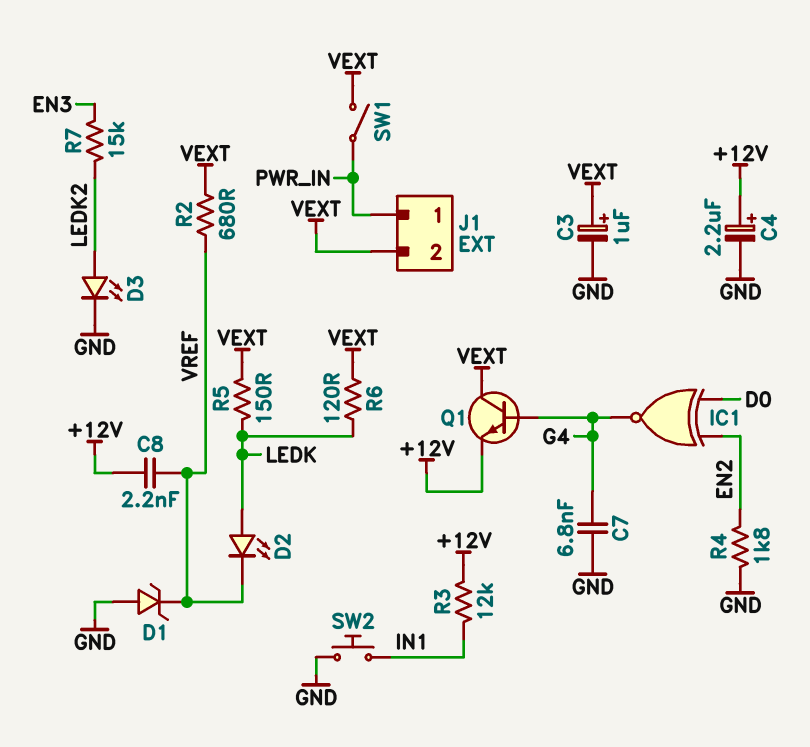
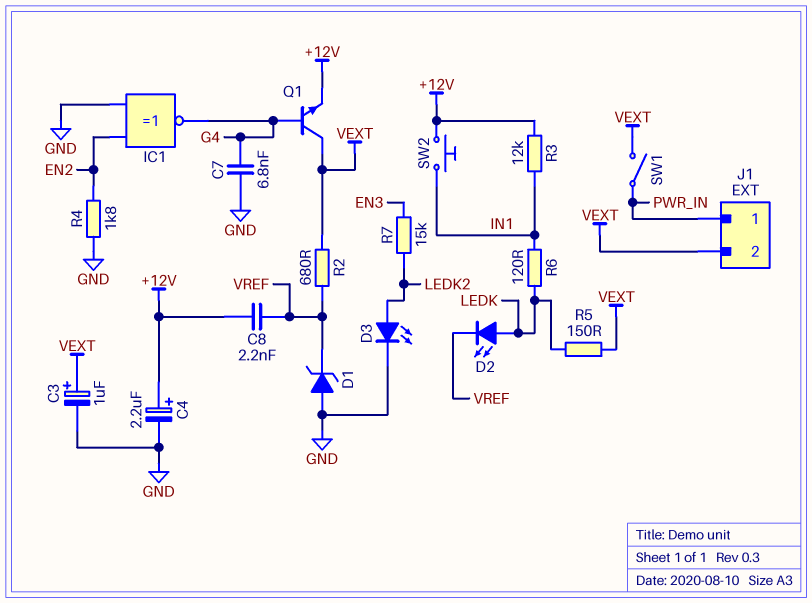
IC1: XNOR (in D0, in EN2, out G4) -> XNOR (in EN2, in GND, out G4)
R6: 120 (LEDK, VEXT) -> 120 (IN1, LEDK)
SW2: button (GND, IN1) -> button (+12V, IN1)

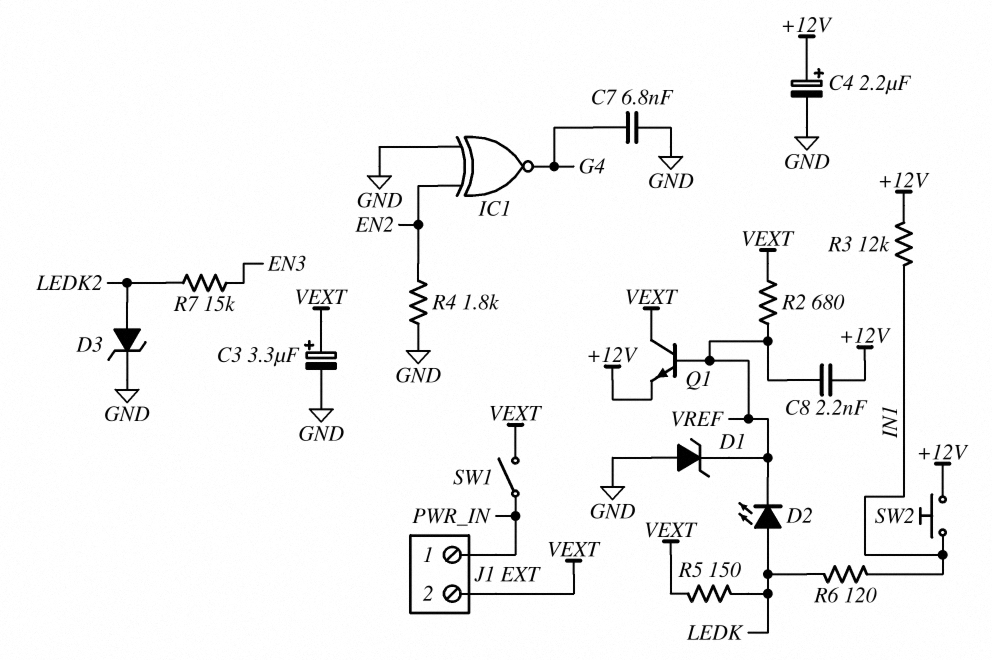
C3: 1uF (plus VEXT, minus GND) -> 3.3uF (plus VEXT, minus GND)
D3: LED (A LEDK2, K GND) -> zener (A LEDK2, K GND)
Q1: NPN (B G4, C VEXT, E +12V) -> NPN (B VREF, C VEXT, E +12V)

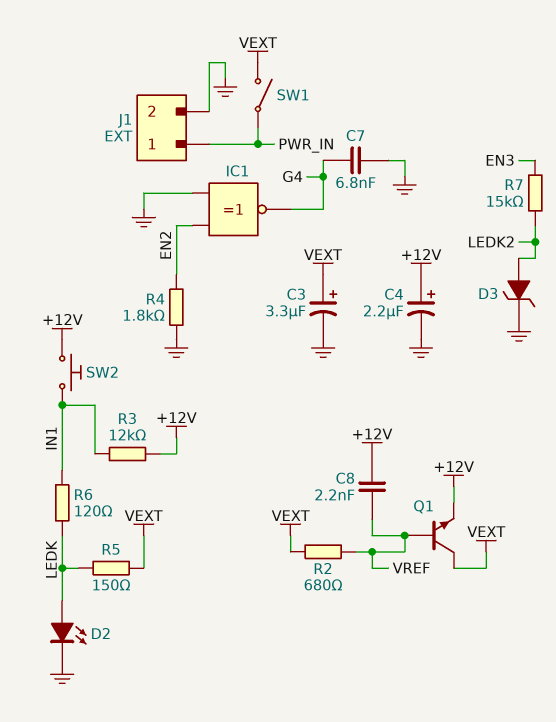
D1: zener (A GND, K VREF) -> none
D2: LED (A LEDK, K VREF) -> LED (A LEDK, K GND)
J1 pin 2: VEXT -> GND

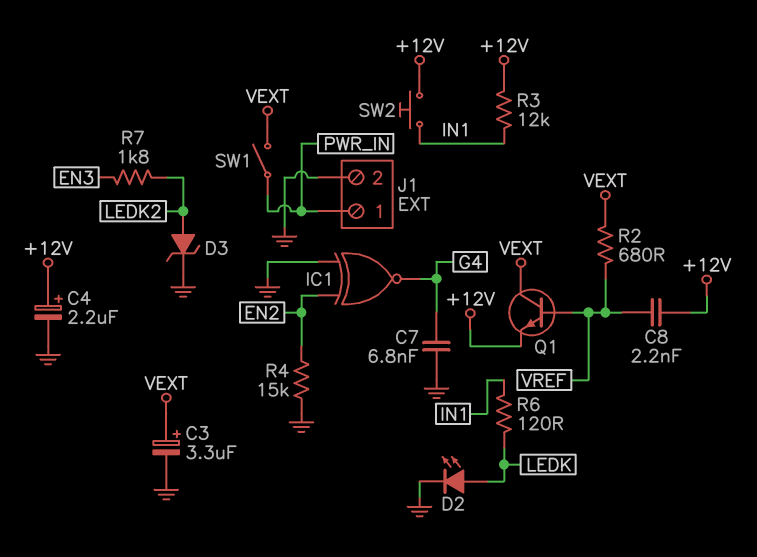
R4: 1.8k (EN2, GND) -> 15k (EN2, GND)
R5: 150 (LEDK, VEXT) -> none
R7: 15k (EN3, LEDK2) -> 1.8k (EN3, LEDK2)

